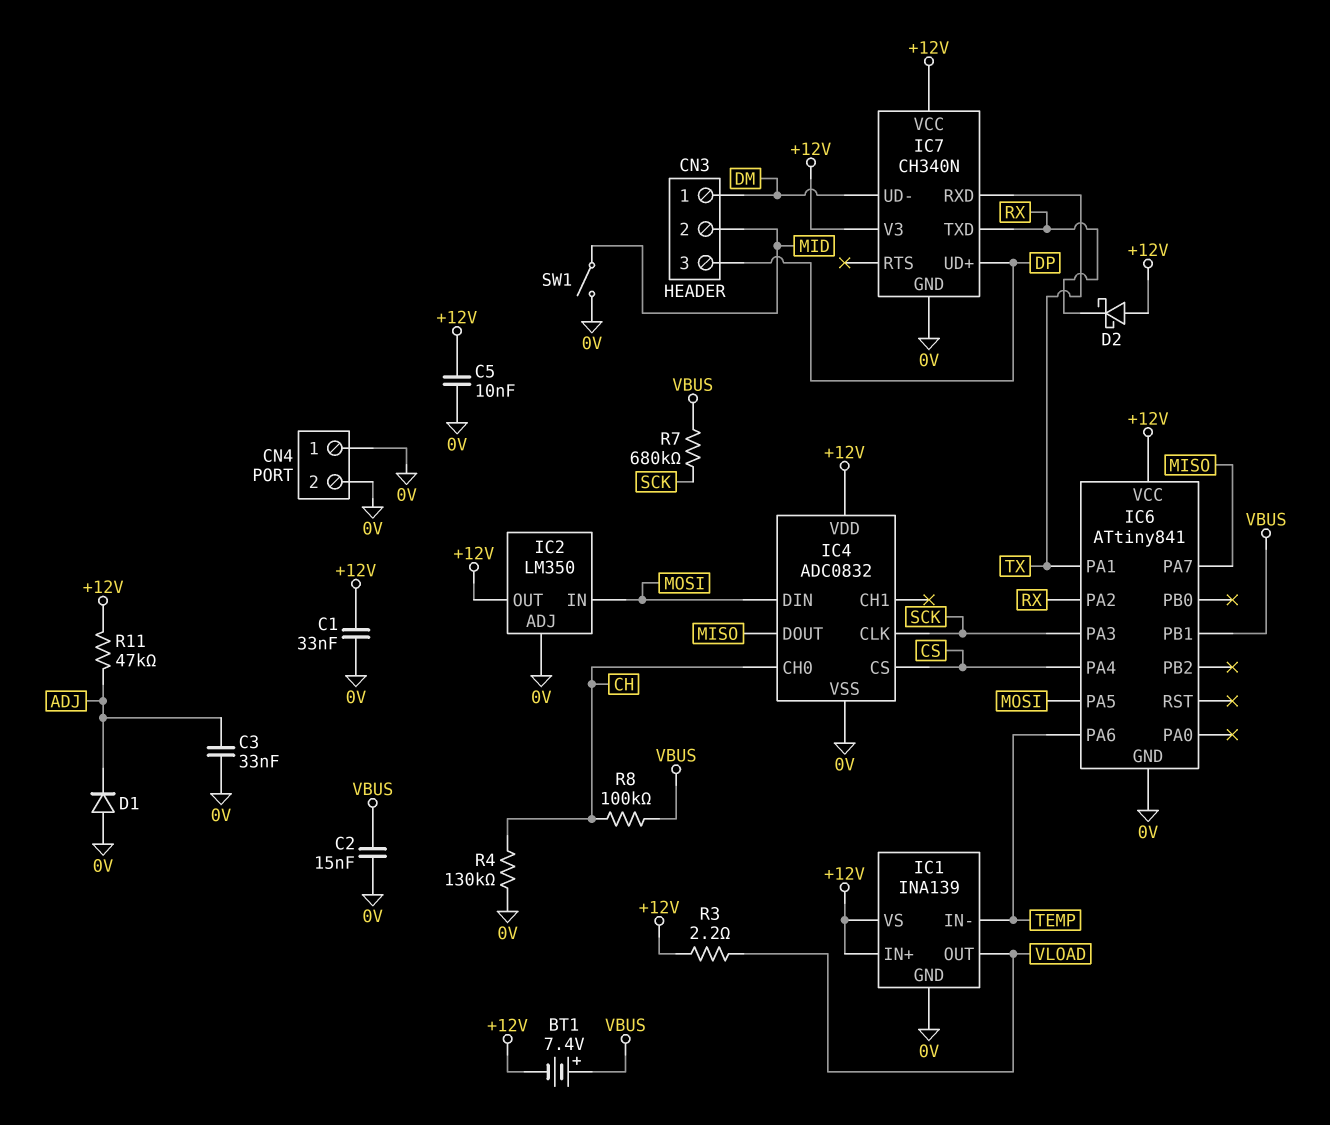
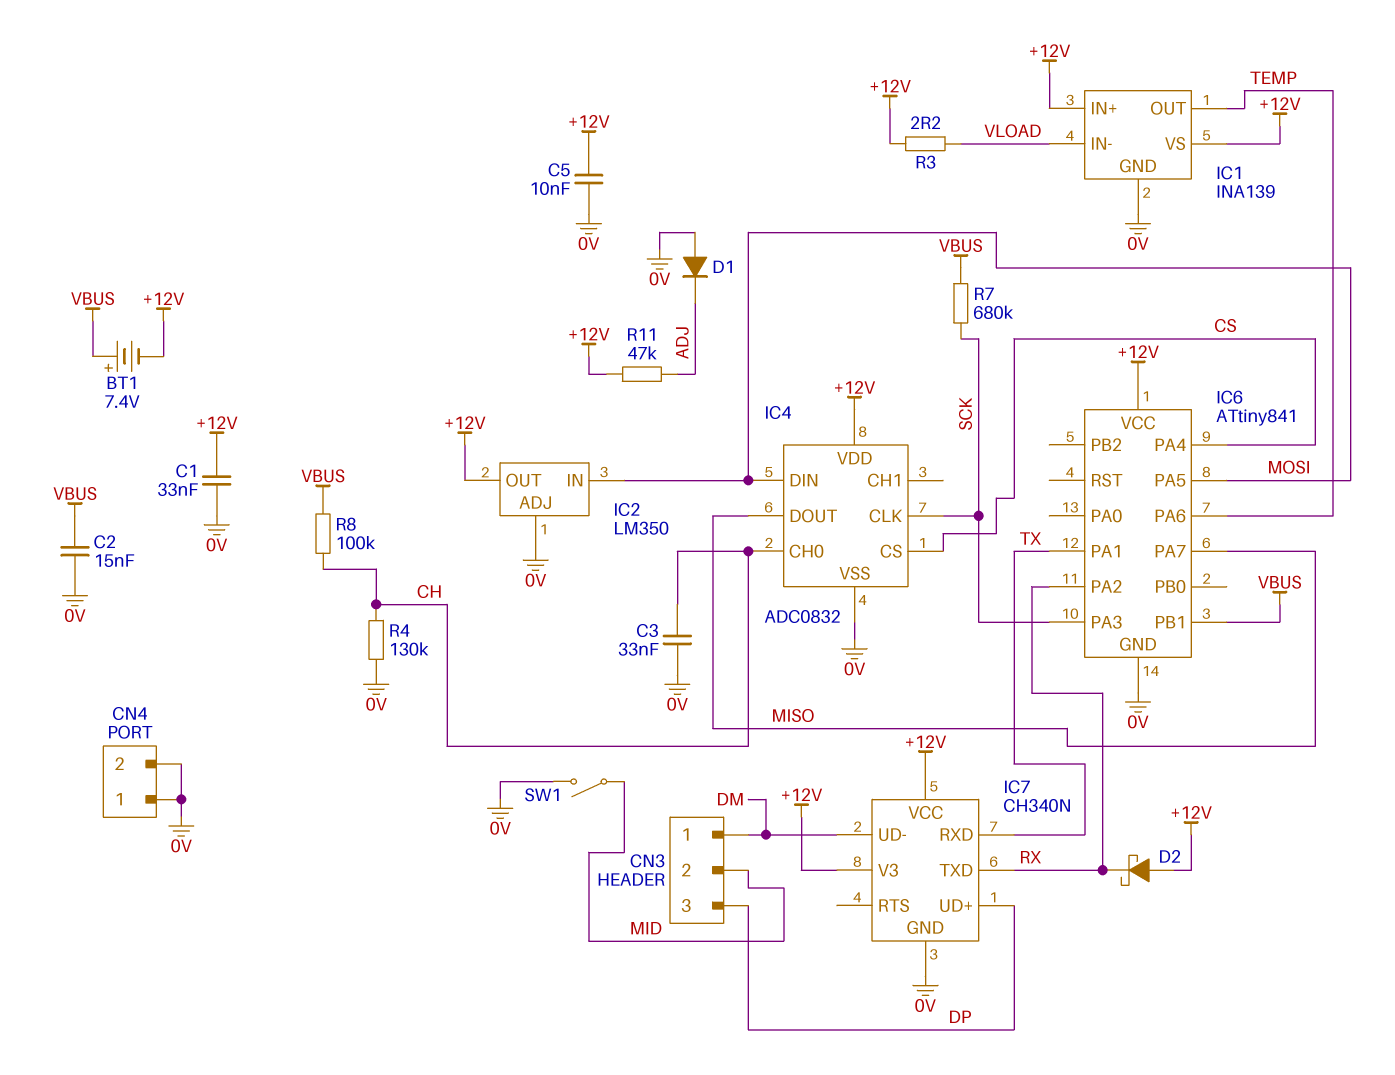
C3: 33nF (0V, ADJ) -> 33nF (0V, CH)
IC1 pin IN-: TEMP -> VLOAD
IC1 pin OUT: VLOAD -> TEMP

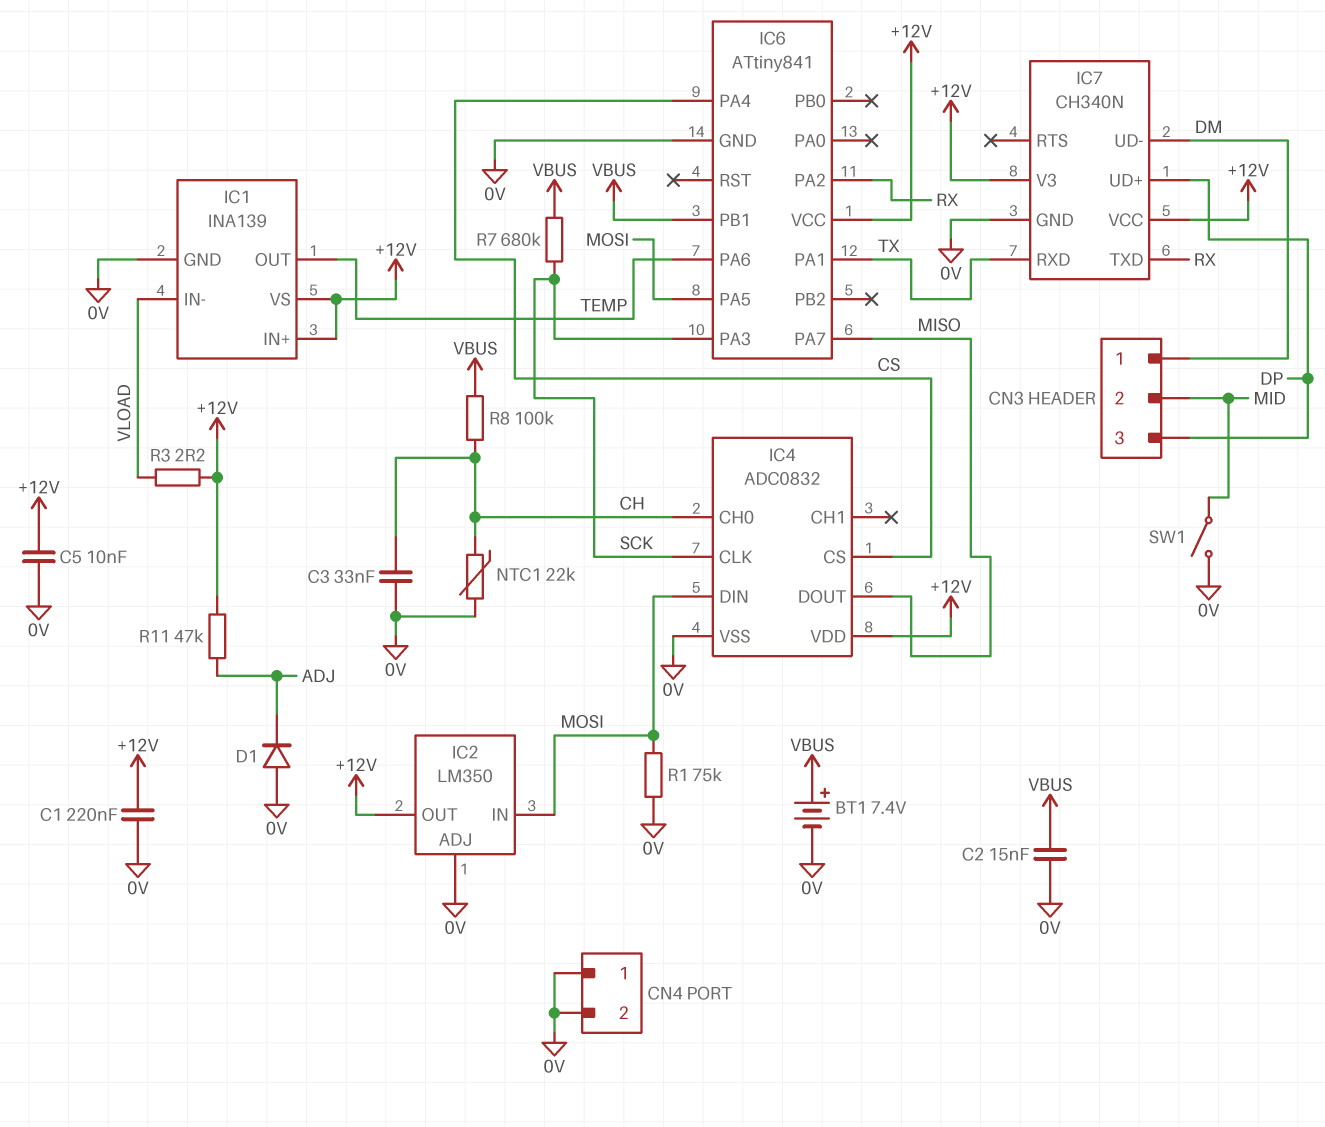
BT1: 7.4V (plus VBUS, minus +12V) -> 7.4V (plus VBUS, minus 0V)
C1: 33nF (+12V, 0V) -> 220nF (+12V, 0V)
D2: schottky (A +12V, K RX) -> none
NTC1: none -> 22k (0V, CH)
R1: none -> 75k (0V, MOSI)
R4: 130k (0V, CH) -> none

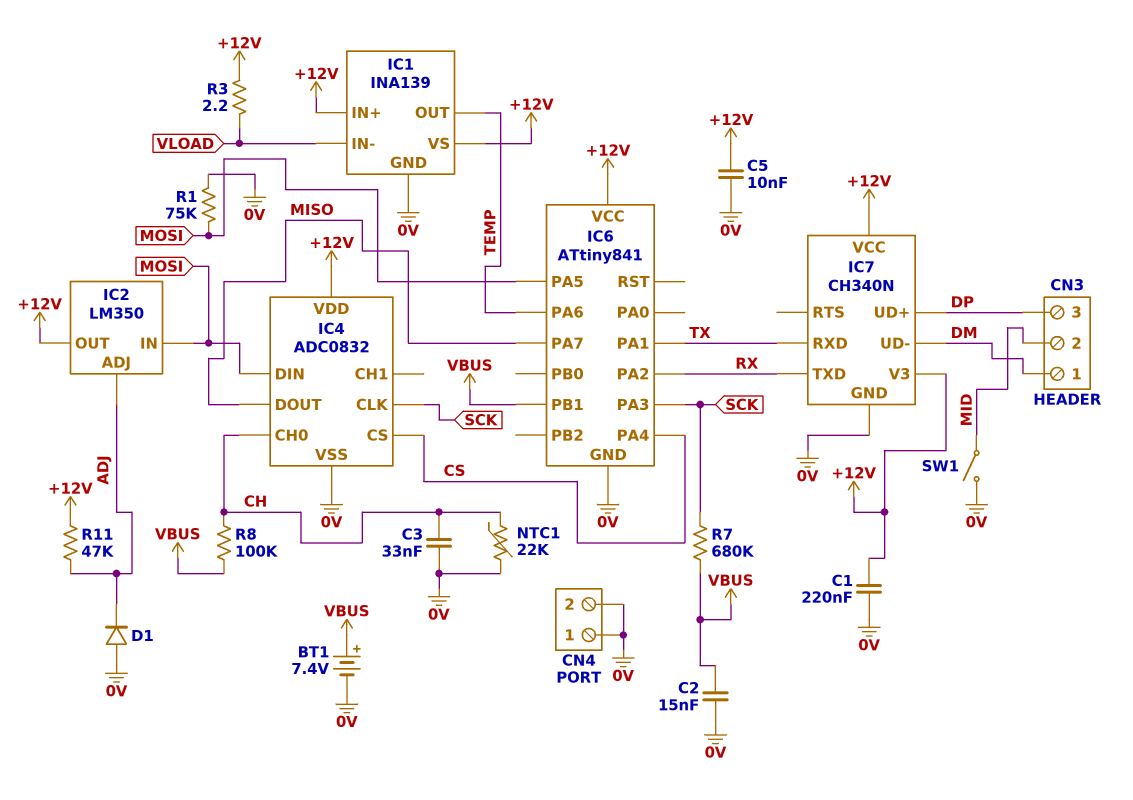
IC2 pin ADJ: 0V -> ADJ

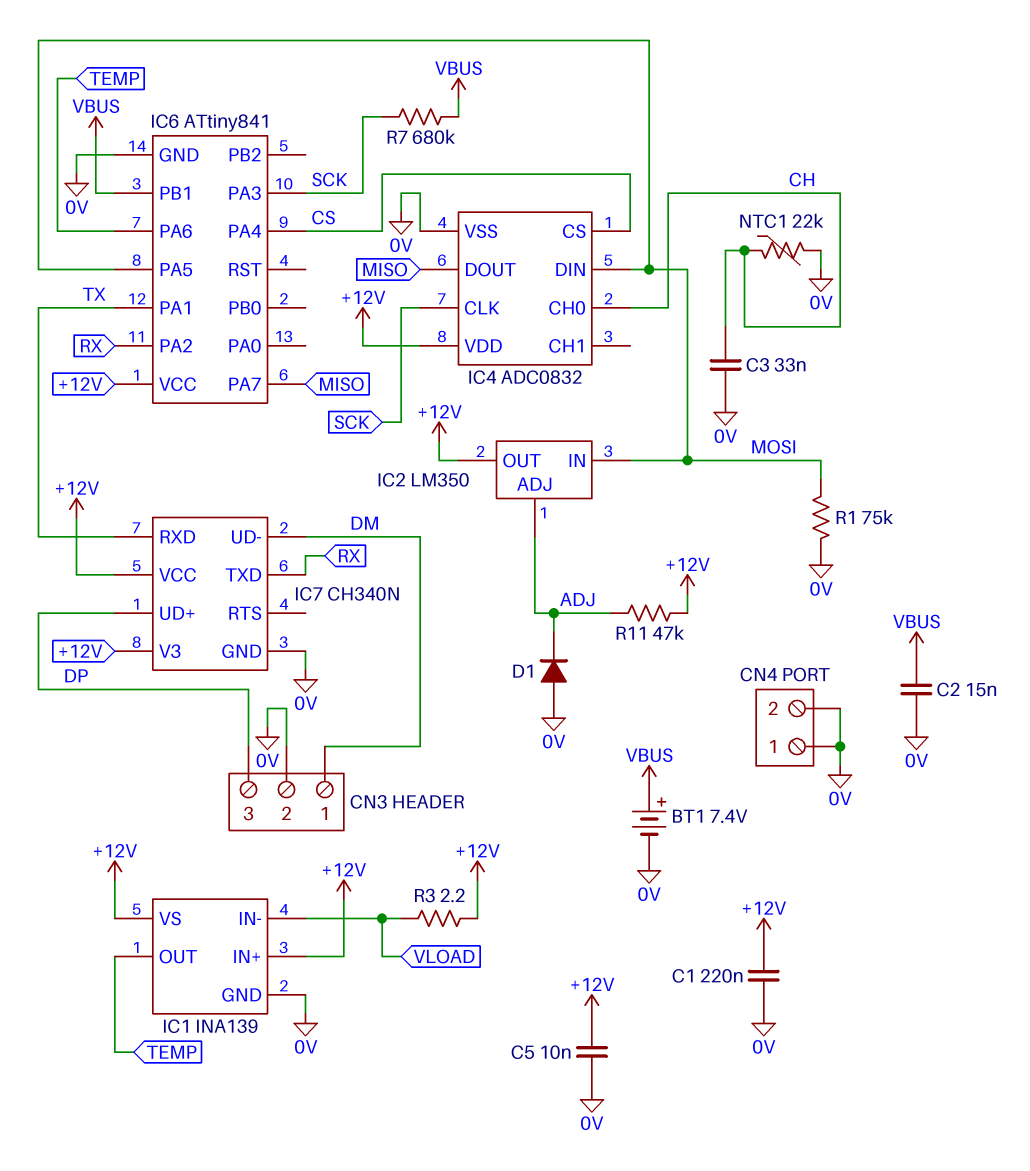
CN3 pin 2: MID -> 0V
R8: 100k (CH, VBUS) -> none
SW1: switch (0V, MID) -> none

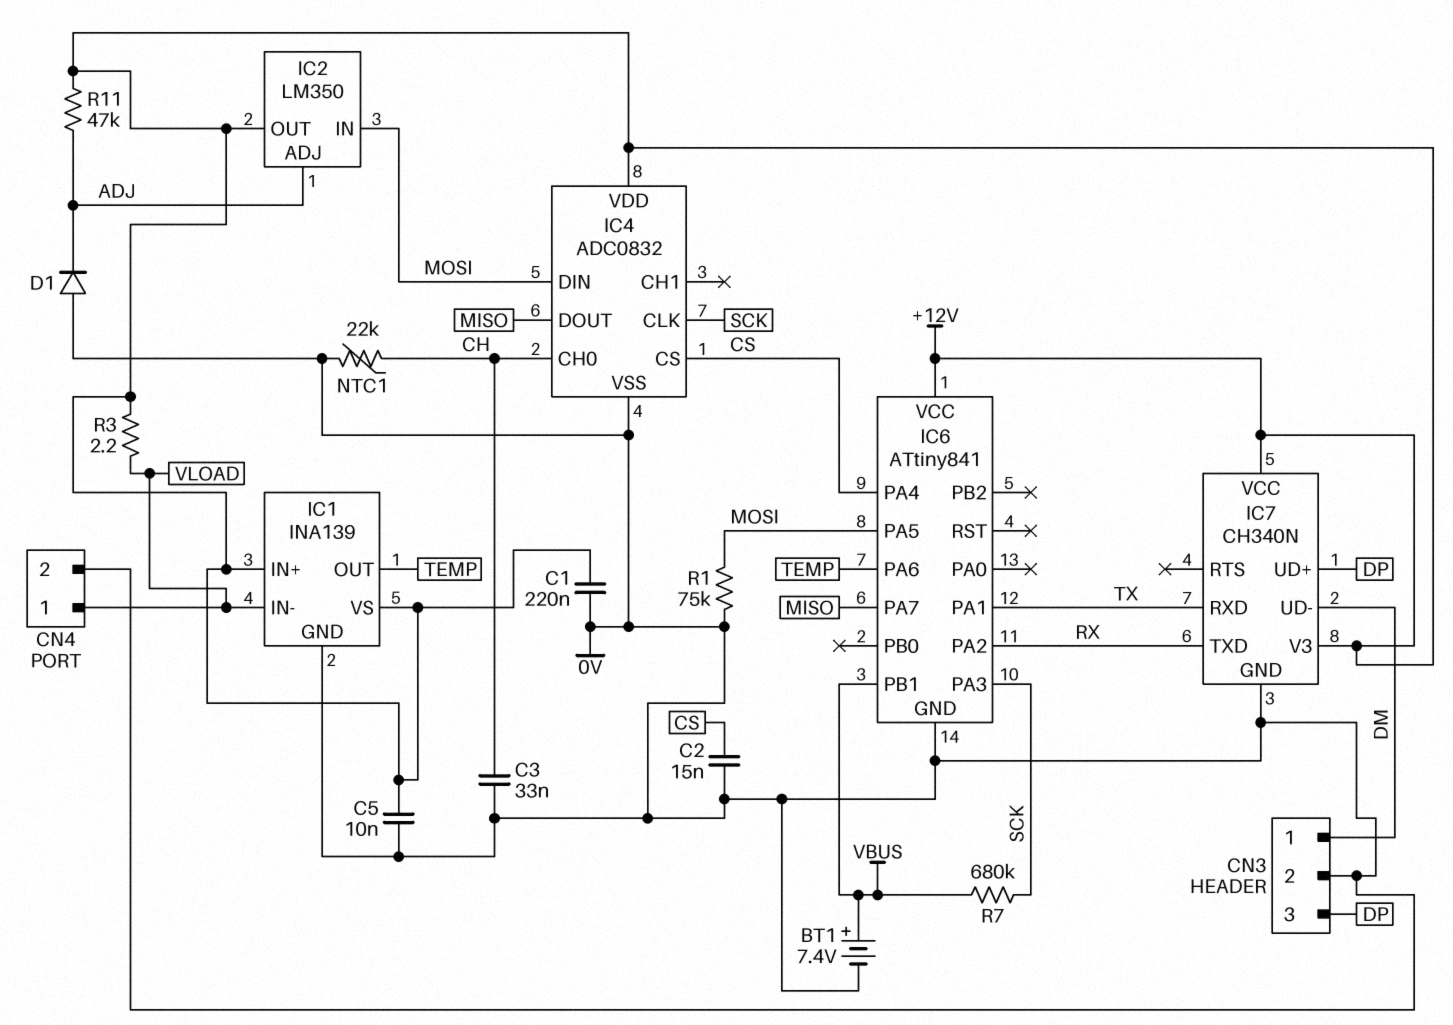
C2: 15nF (0V, VBUS) -> 15nF (0V, CS)
CN4 pin 1: 0V -> VLOAD

